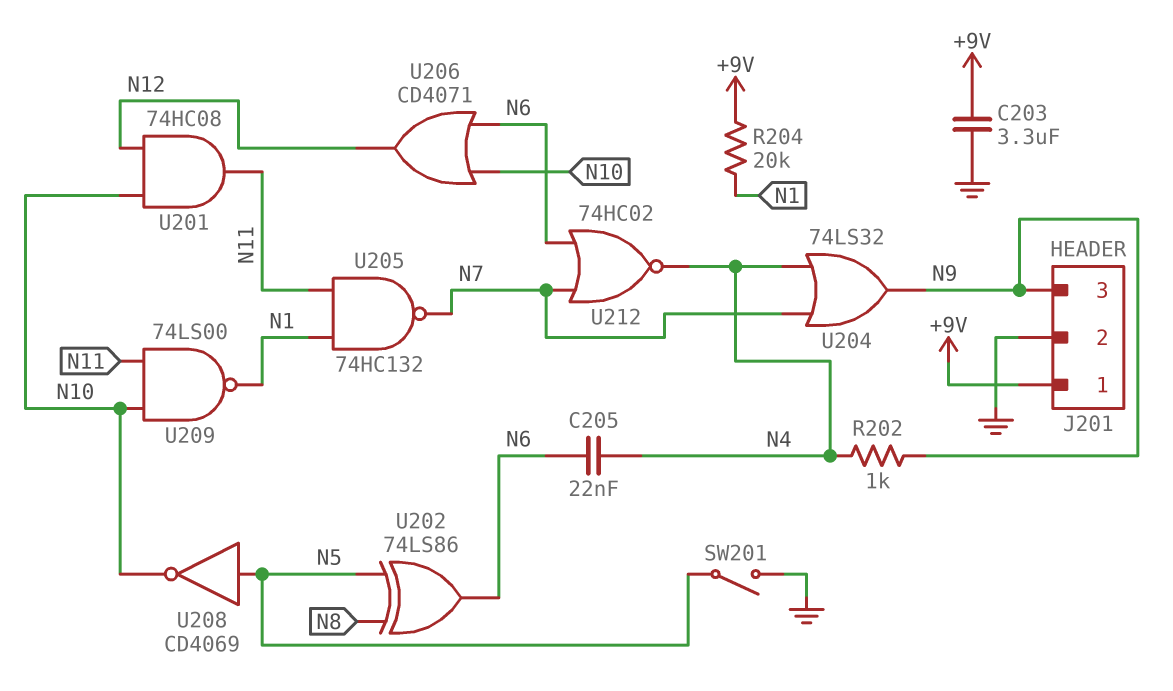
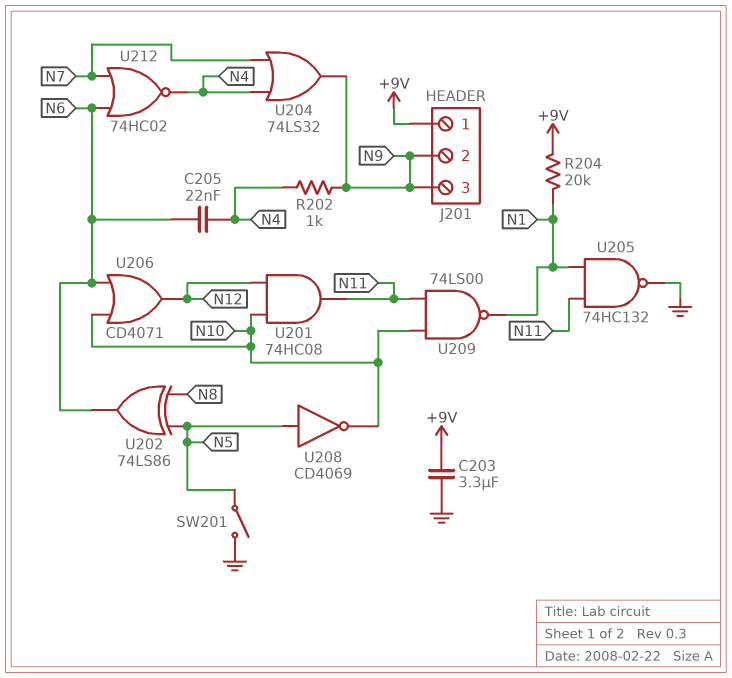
J201 pin 2: GND -> N9
U205: NAND 74HC132 (in N1, in N11, out N7) -> NAND 74HC132 (in N1, in N11, out GND)

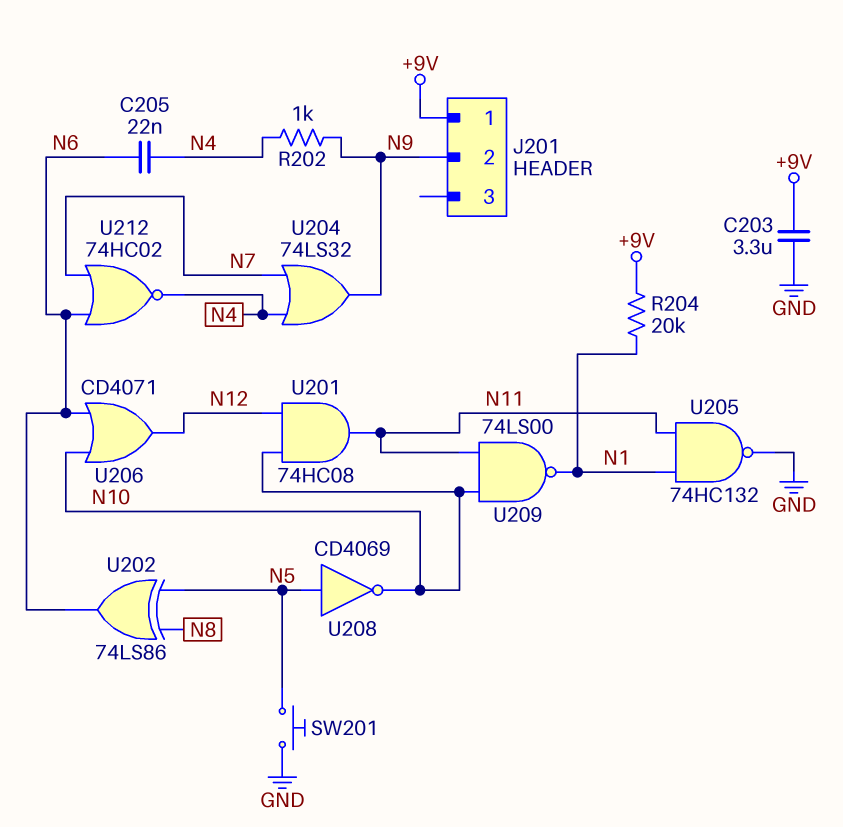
J201 pin 3: N9 -> none
SW201: switch (GND, N5) -> button (GND, N5)

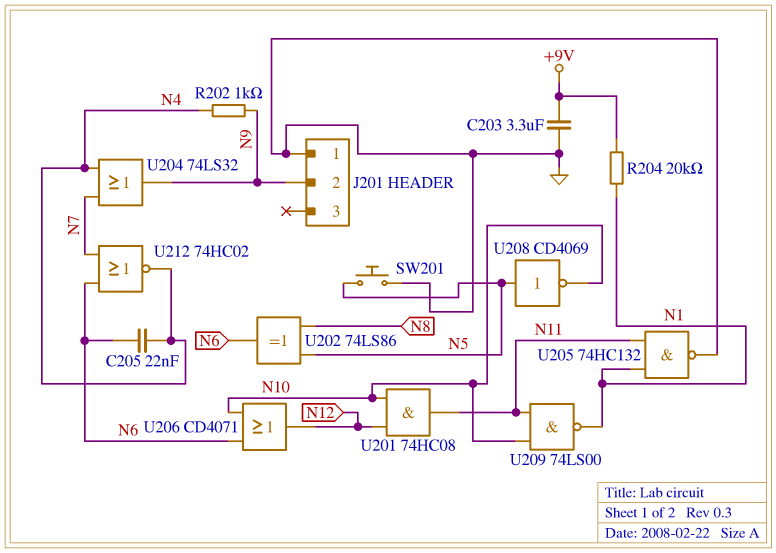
J201 pin 1: +9V -> GND

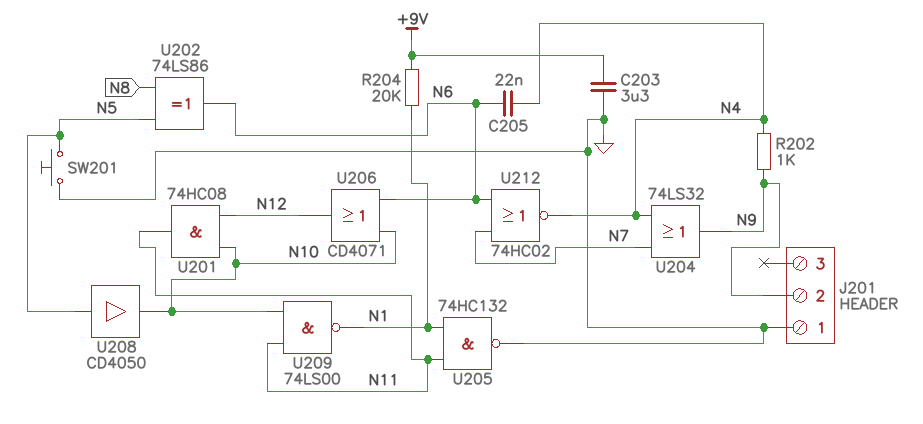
U208: NOT CD4069 (in N5, out N10) -> buffer CD4050 (in N5, out N10)

